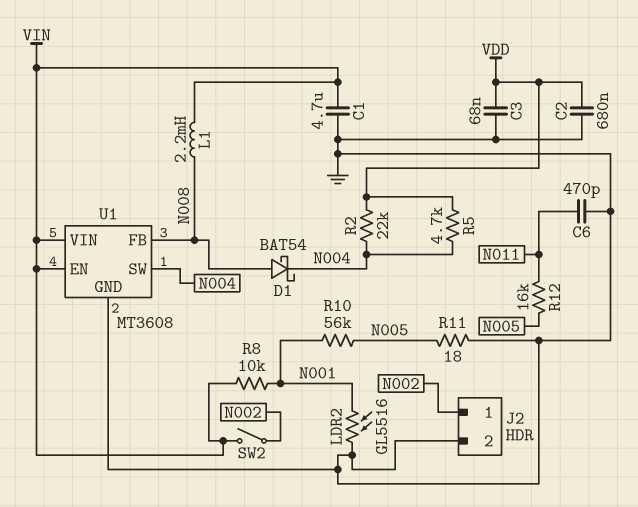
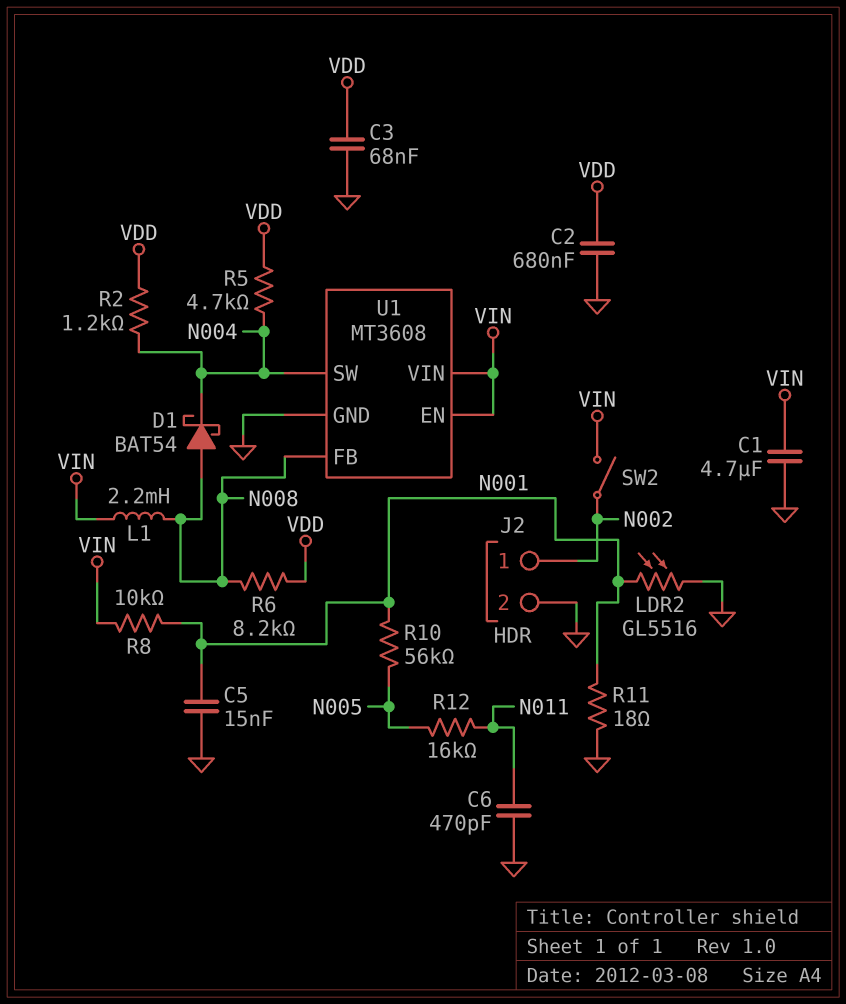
C5: none -> 15nF (GND, N001)
R2: 22k (N004, VDD) -> 1.2k (N004, VDD)
R6: none -> 8.2k (N008, VDD)
R11: 18 (GND, N005) -> 18 (GND, N001)

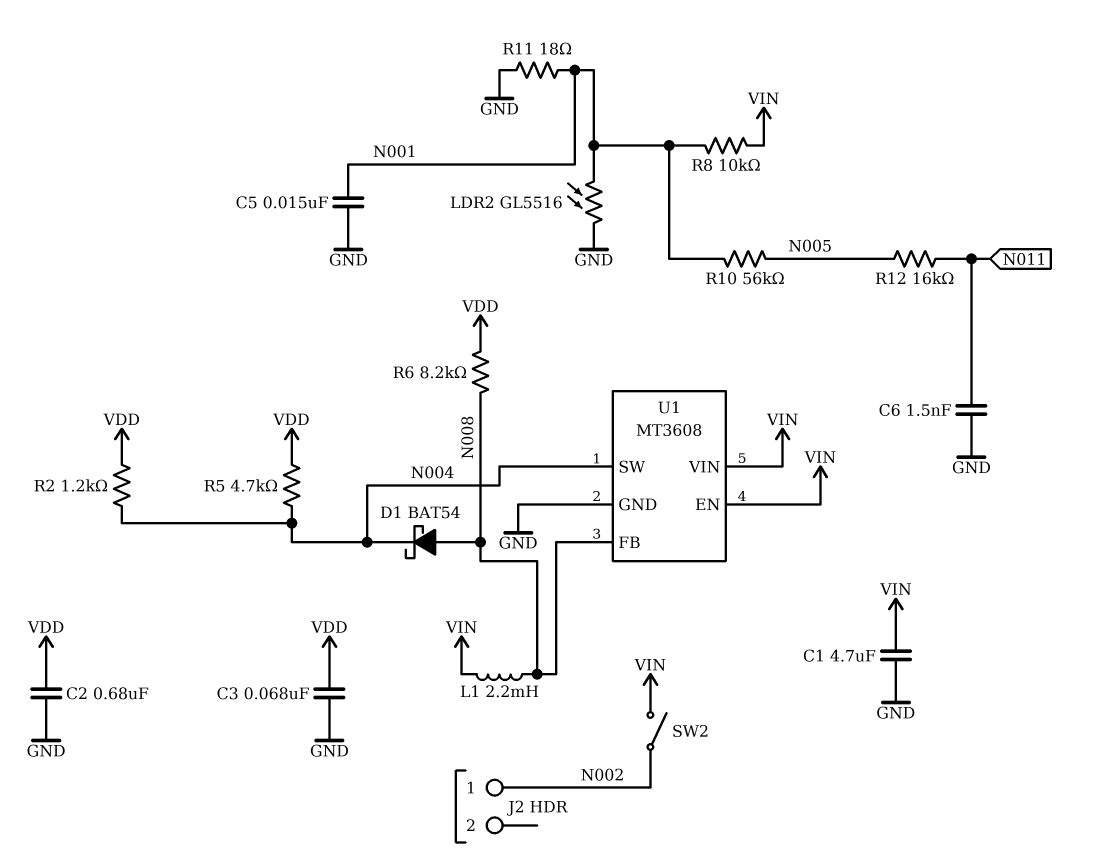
C6: 470pF (GND, N011) -> 1.5nF (GND, N011)
J2 pin 2: GND -> none

